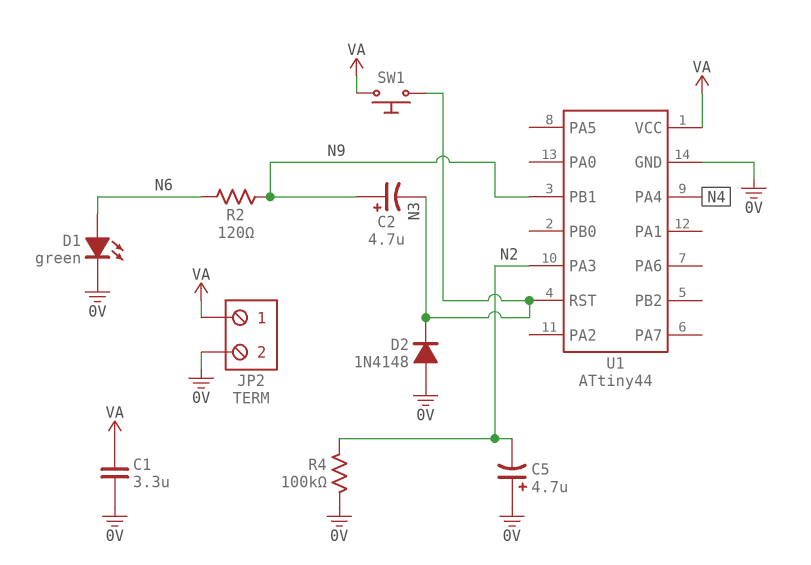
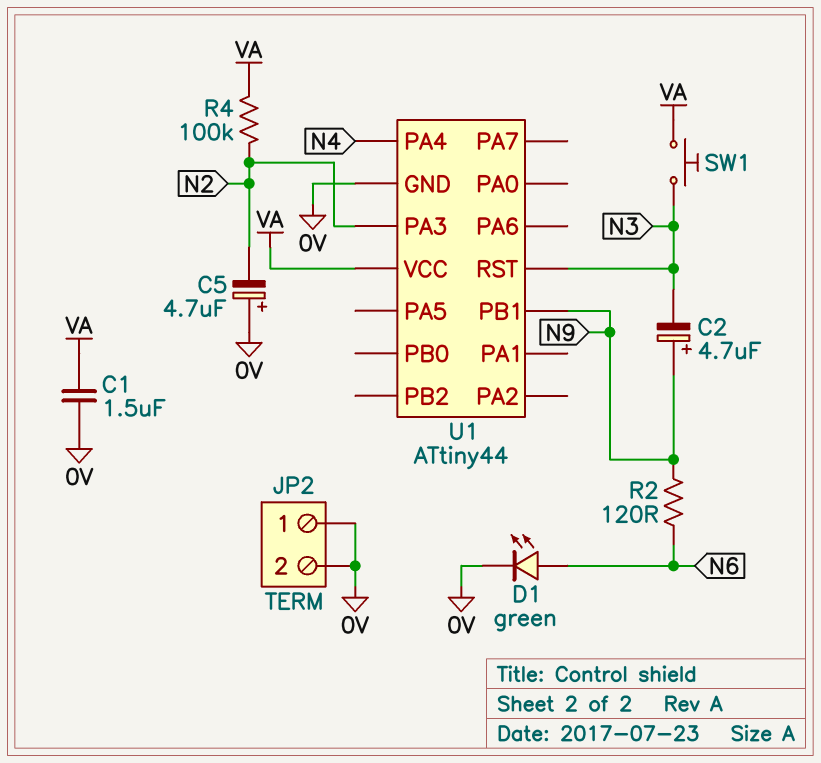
C1: 3.3uF (0V, VA) -> 1.5uF (0V, VA)
D2: diode 1N4148 (A 0V, K N3) -> none
JP2 pin 1: VA -> 0V
R4: 100k (0V, N2) -> 100k (N2, VA)

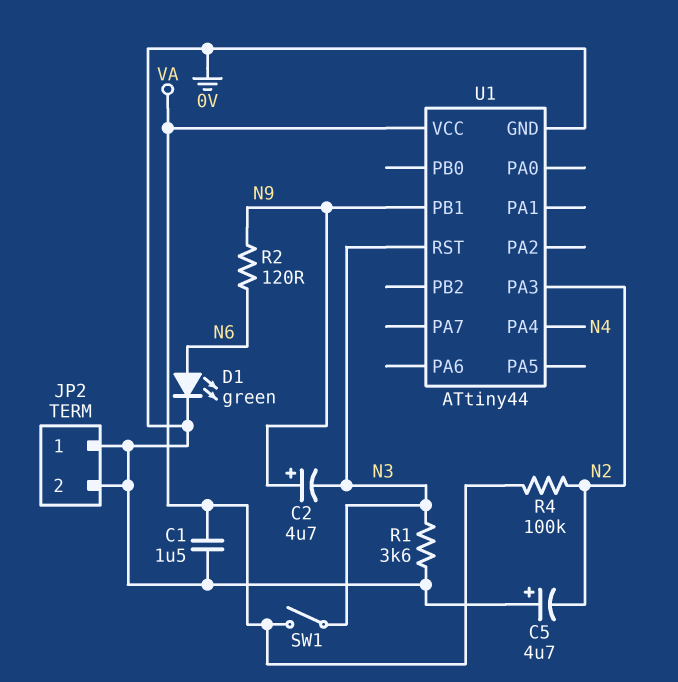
R1: none -> 3.6k (0V, N3)
SW1: button (N3, VA) -> switch (N3, VA)

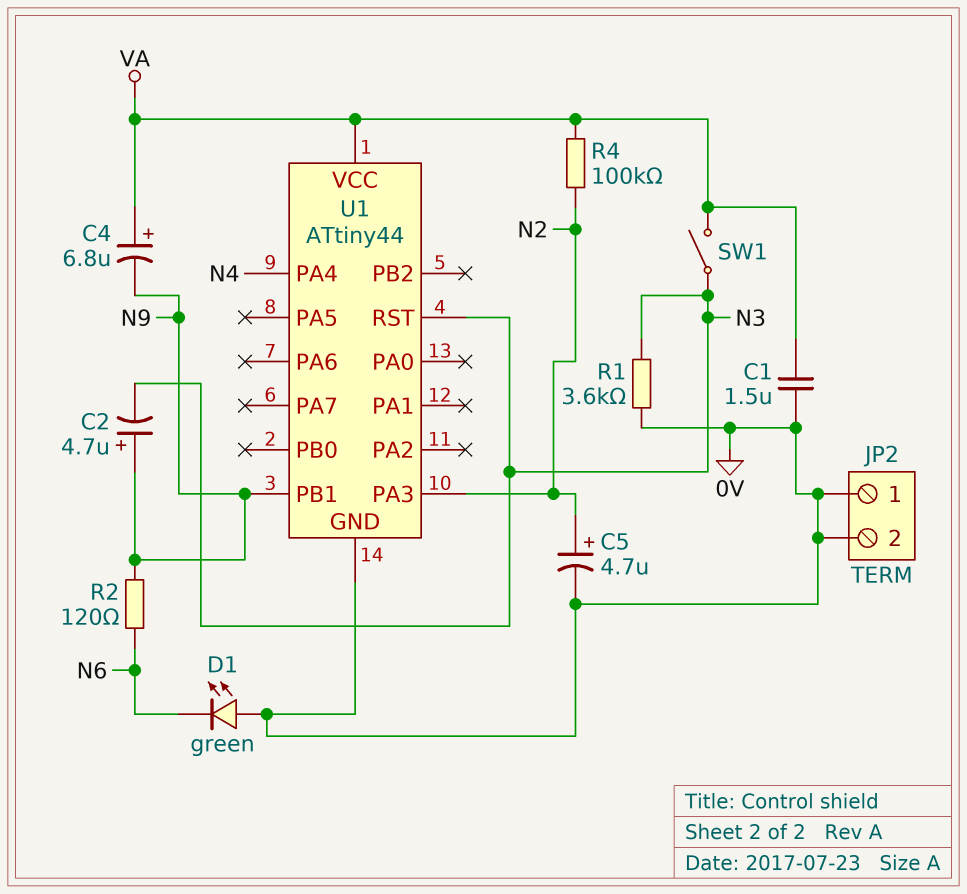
C4: none -> 6.8uF (plus VA, minus N9)
C5: 4.7uF (plus 0V, minus N2) -> 4.7uF (plus N2, minus 0V)
D1: LED green (A N6, K 0V) -> LED green (A 0V, K N6)

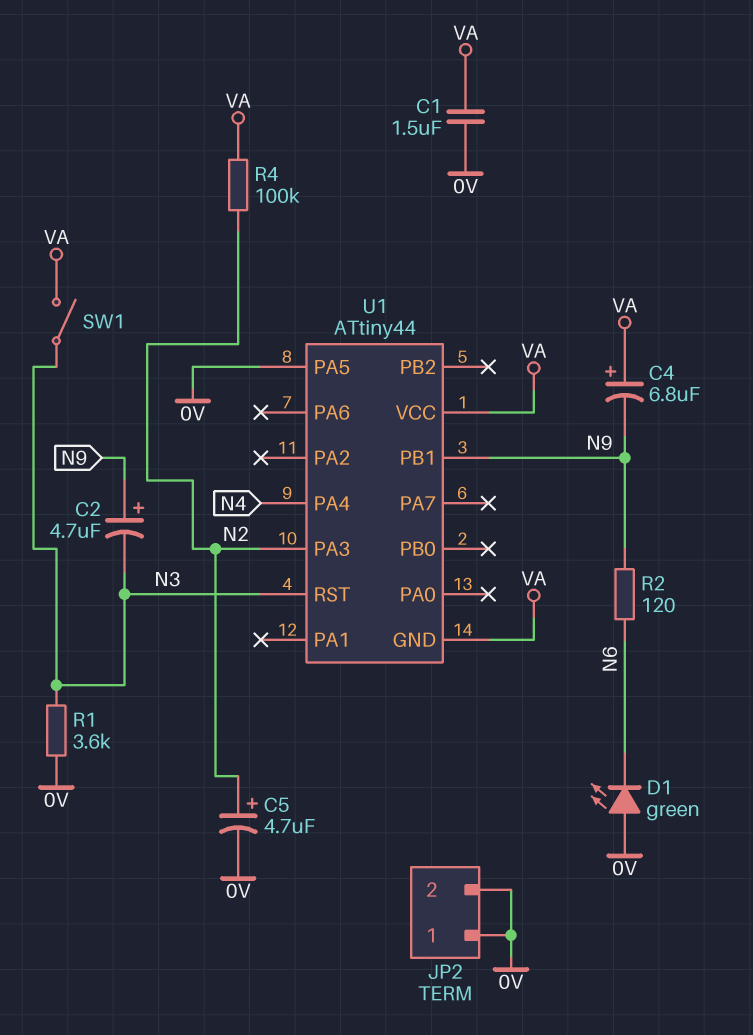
U1 pin GND: 0V -> VA
U1 pin PA5: none -> 0V

